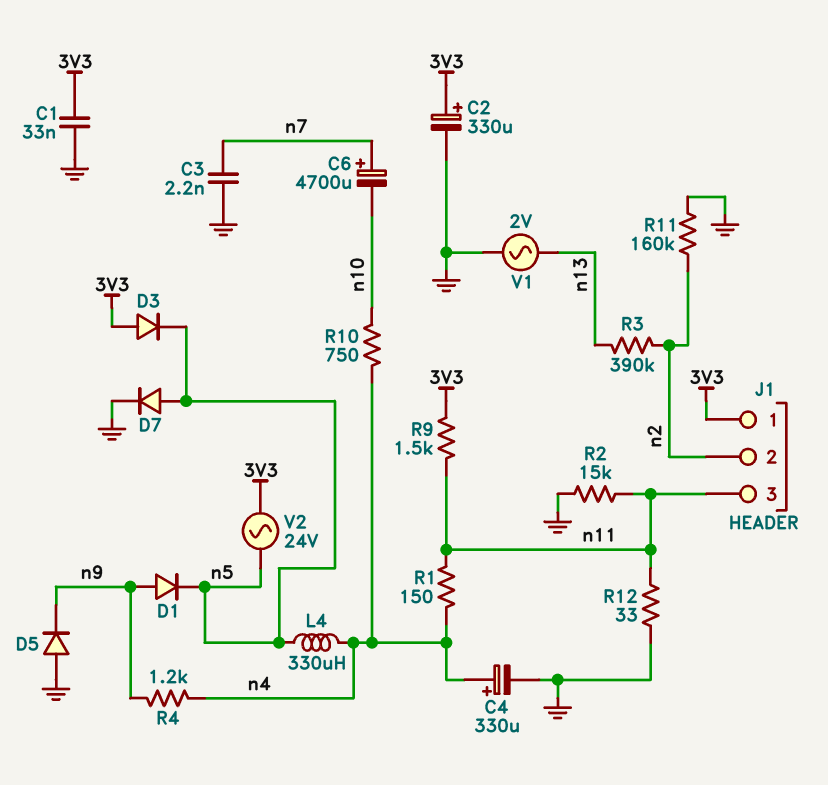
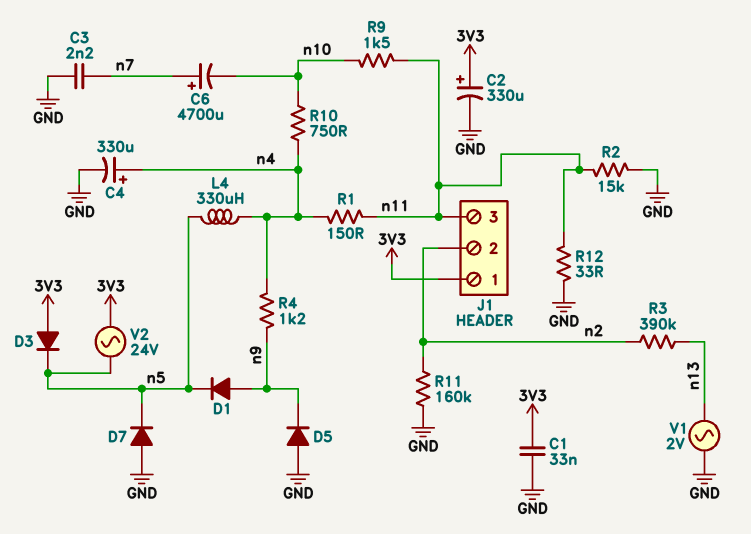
D7: diode (A n5, K GND) -> diode (A GND, K n5)
R9: 1.5k (3V3, n11) -> 1.5k (n10, n11)

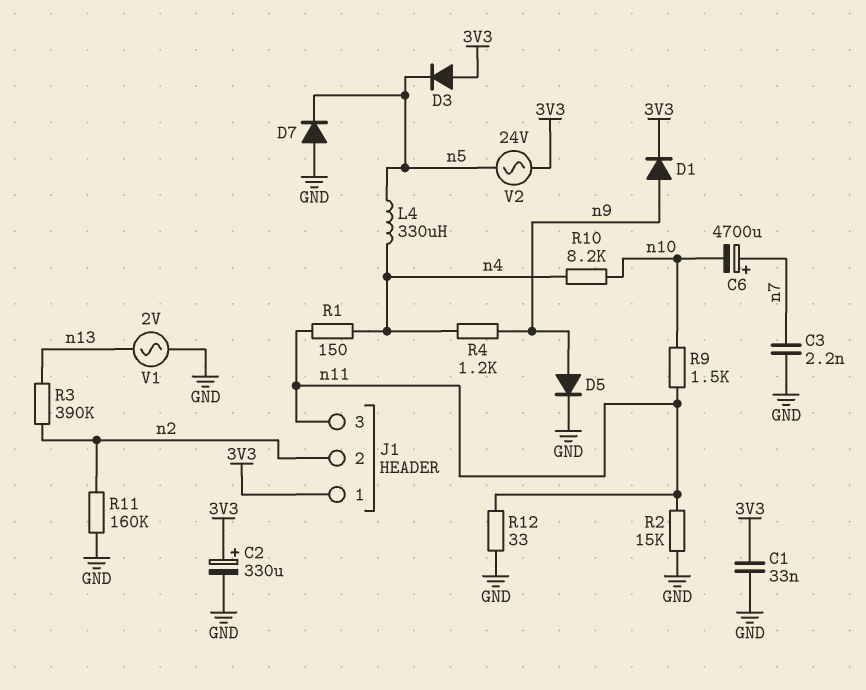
C4: 330uF (plus n4, minus GND) -> none
D1: diode (A n9, K n5) -> diode (A n9, K 3V3)
D5: diode (A GND, K n9) -> diode (A n9, K GND)
R10: 750 (n4, n10) -> 8.2k (n4, n10)

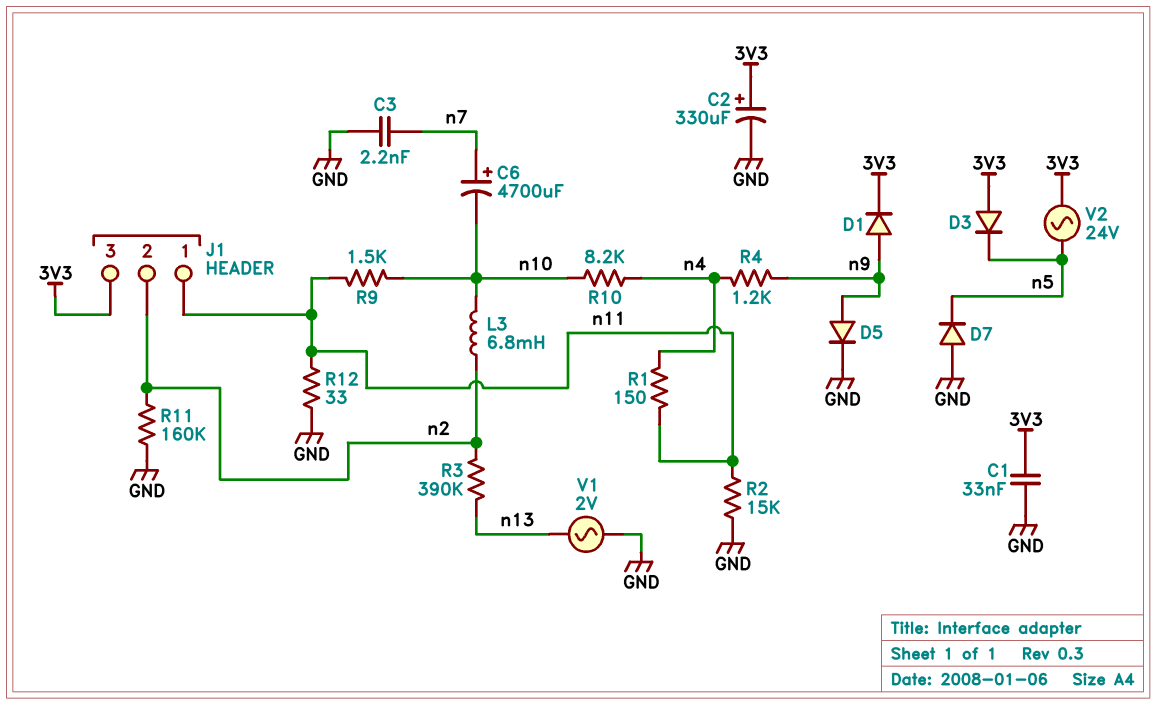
J1 pin 1: 3V3 -> n11
J1 pin 3: n11 -> 3V3
L3: none -> 6.8mH (n2, n10)
L4: 330uH (n4, n5) -> none

